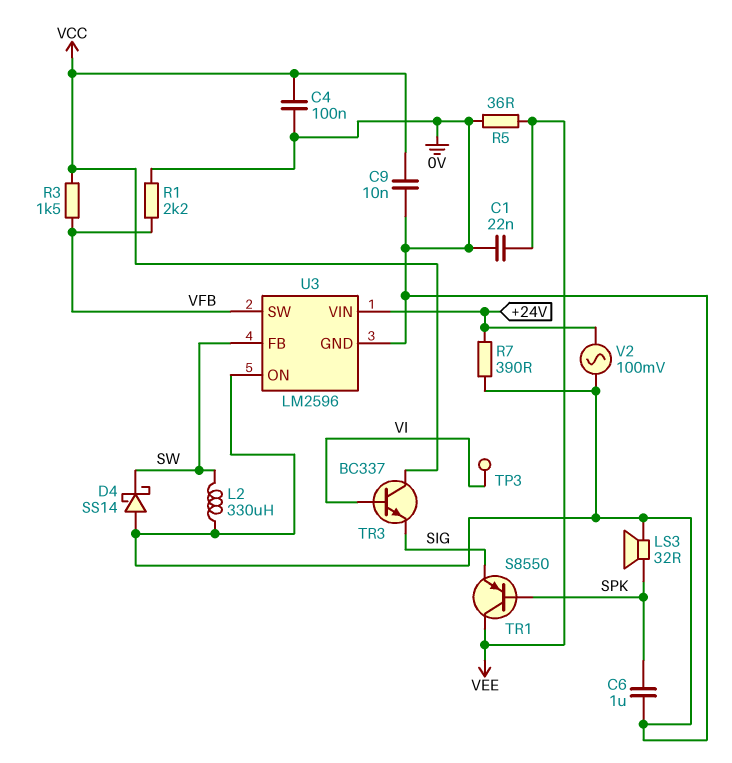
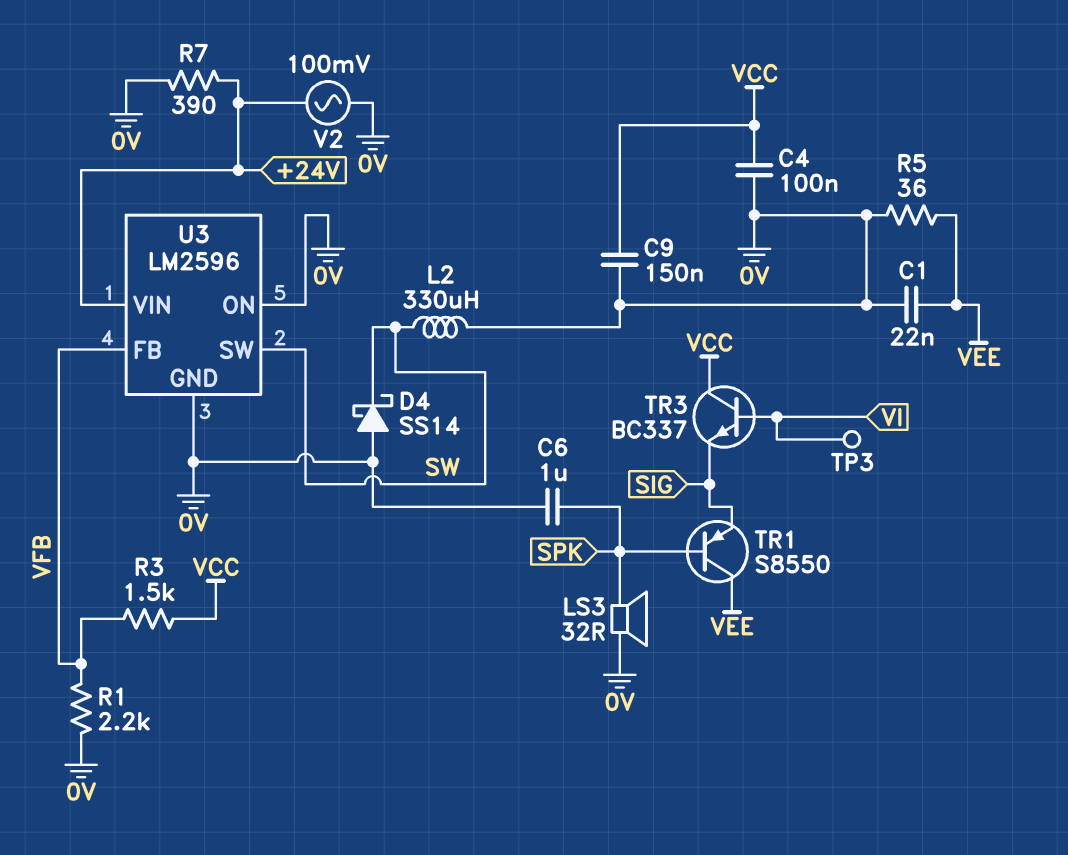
C9: 10nF (0V, VCC) -> 150nF (0V, VCC)
U3 pin FB: SW -> VFB
U3 pin SW: VFB -> SW

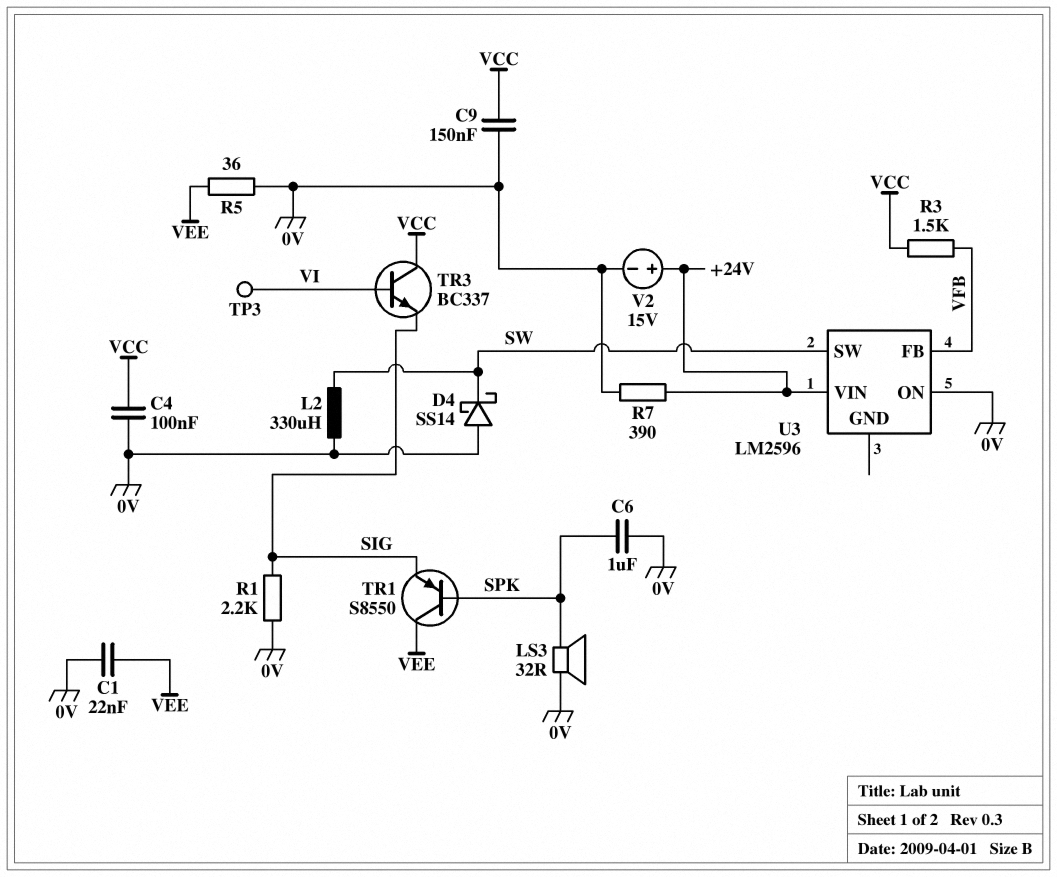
R1: 2.2k (0V, VFB) -> 2.2k (0V, SIG)
U3 pin GND: 0V -> none
V2: AC 100mV (+24V, 0V) -> 15V (plus +24V, minus 0V)

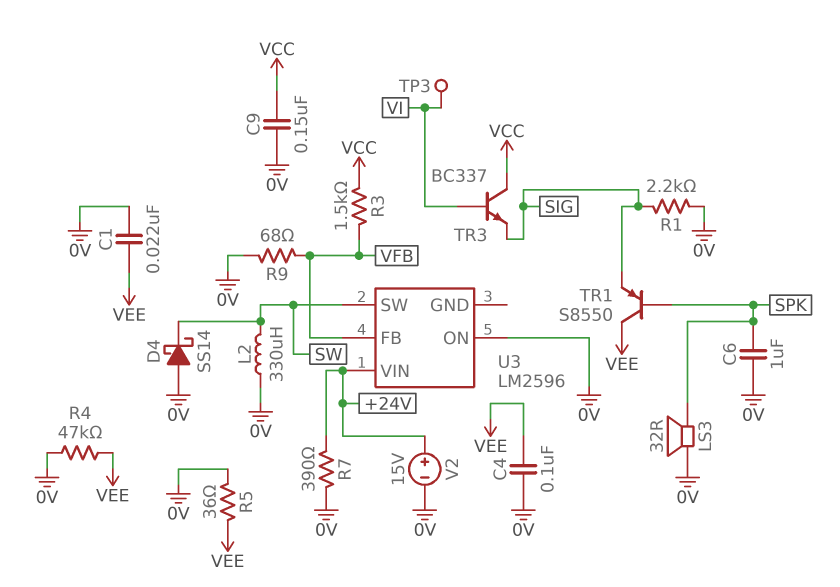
C4: 100nF (0V, VCC) -> 100nF (0V, VEE)
R4: none -> 47k (0V, VEE)
R9: none -> 68 (0V, VFB)

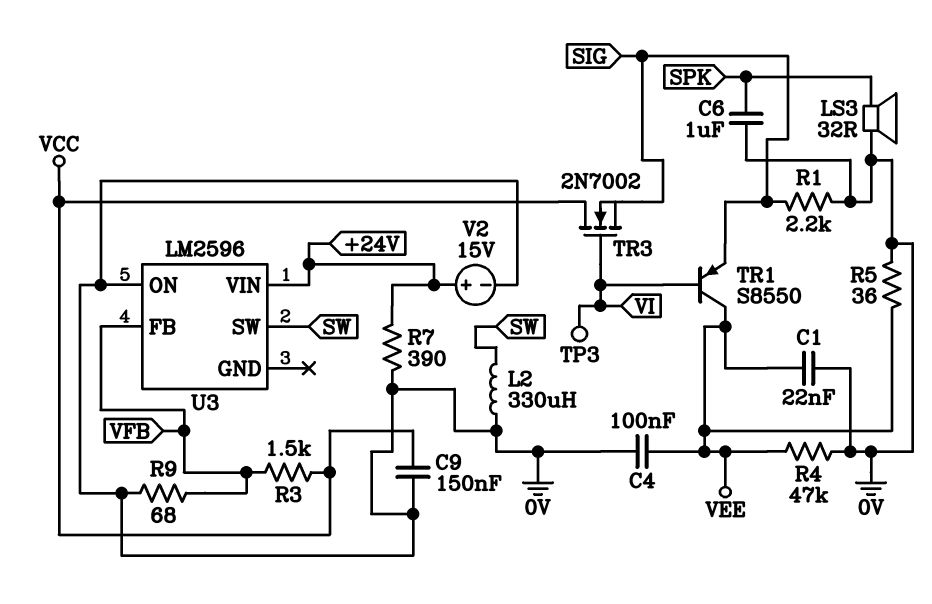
D4: schottky SS14 (A 0V, K SW) -> none
TR1: PNP S8550 (B SPK, C VEE, E SIG) -> PNP S8550 (B VI, C VEE, E SIG)
TR3: NPN BC337 (B VI, C VCC, E SIG) -> NMOS 2N7002 (G VI, D VCC, S SIG)

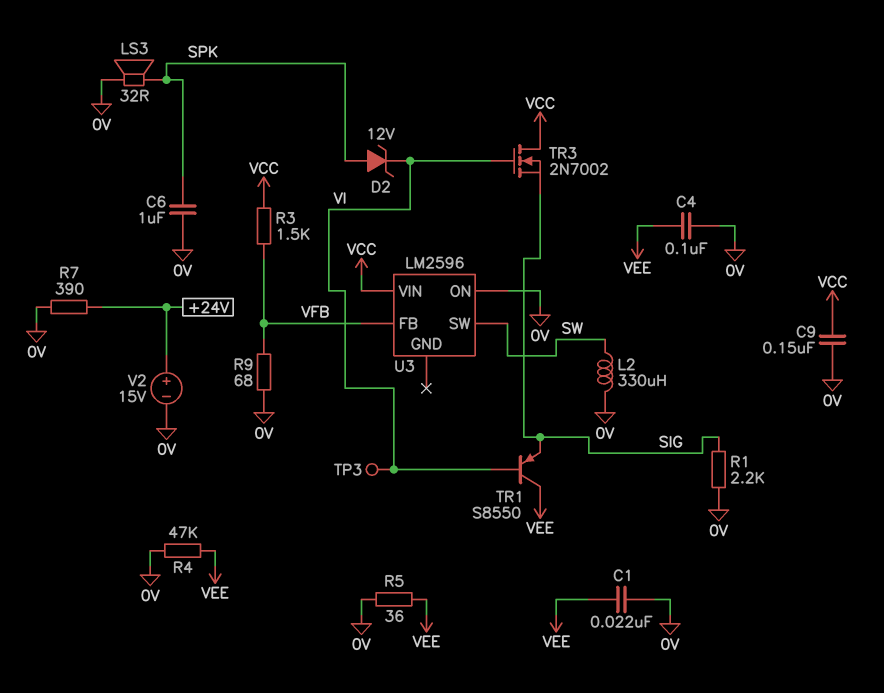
D2: none -> zener 12V (A SPK, K VI)
U3 pin VIN: +24V -> VCC

